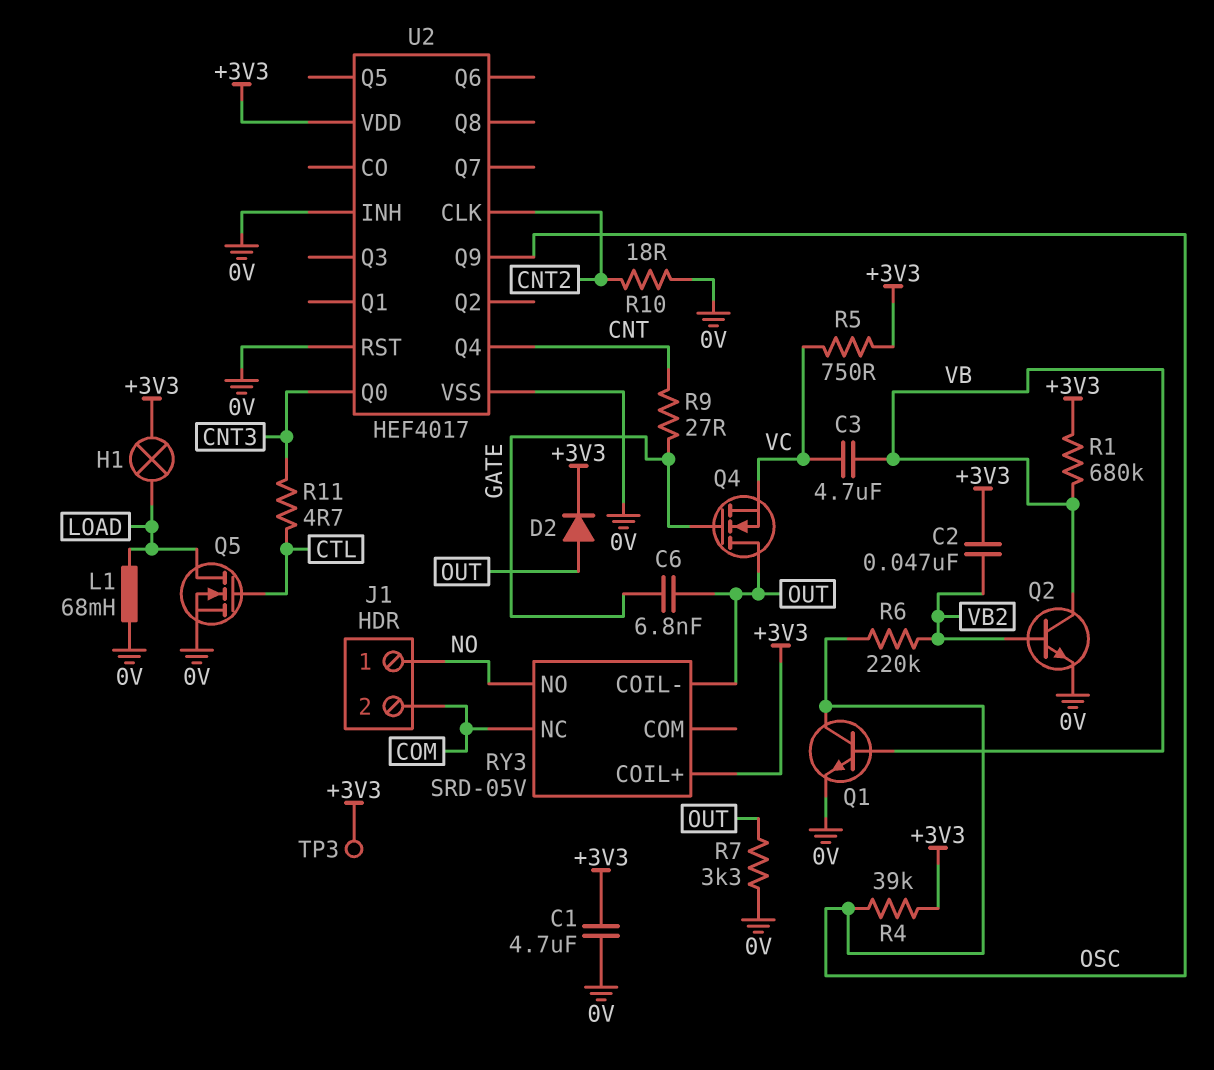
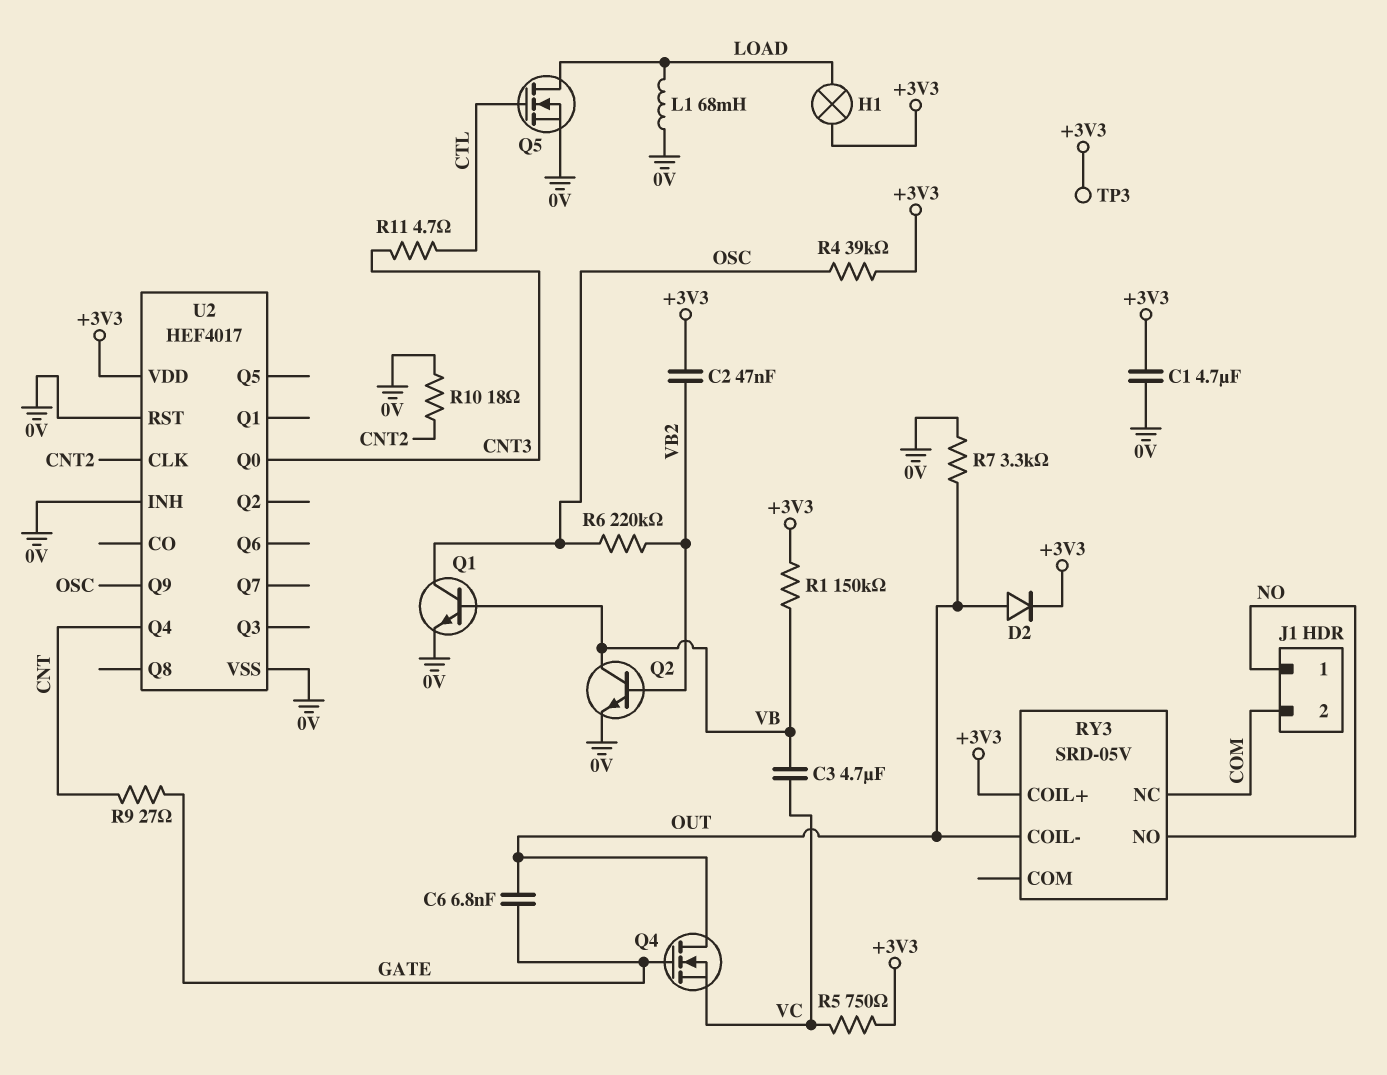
R1: 680k (+3V3, VB) -> 150k (+3V3, VB)

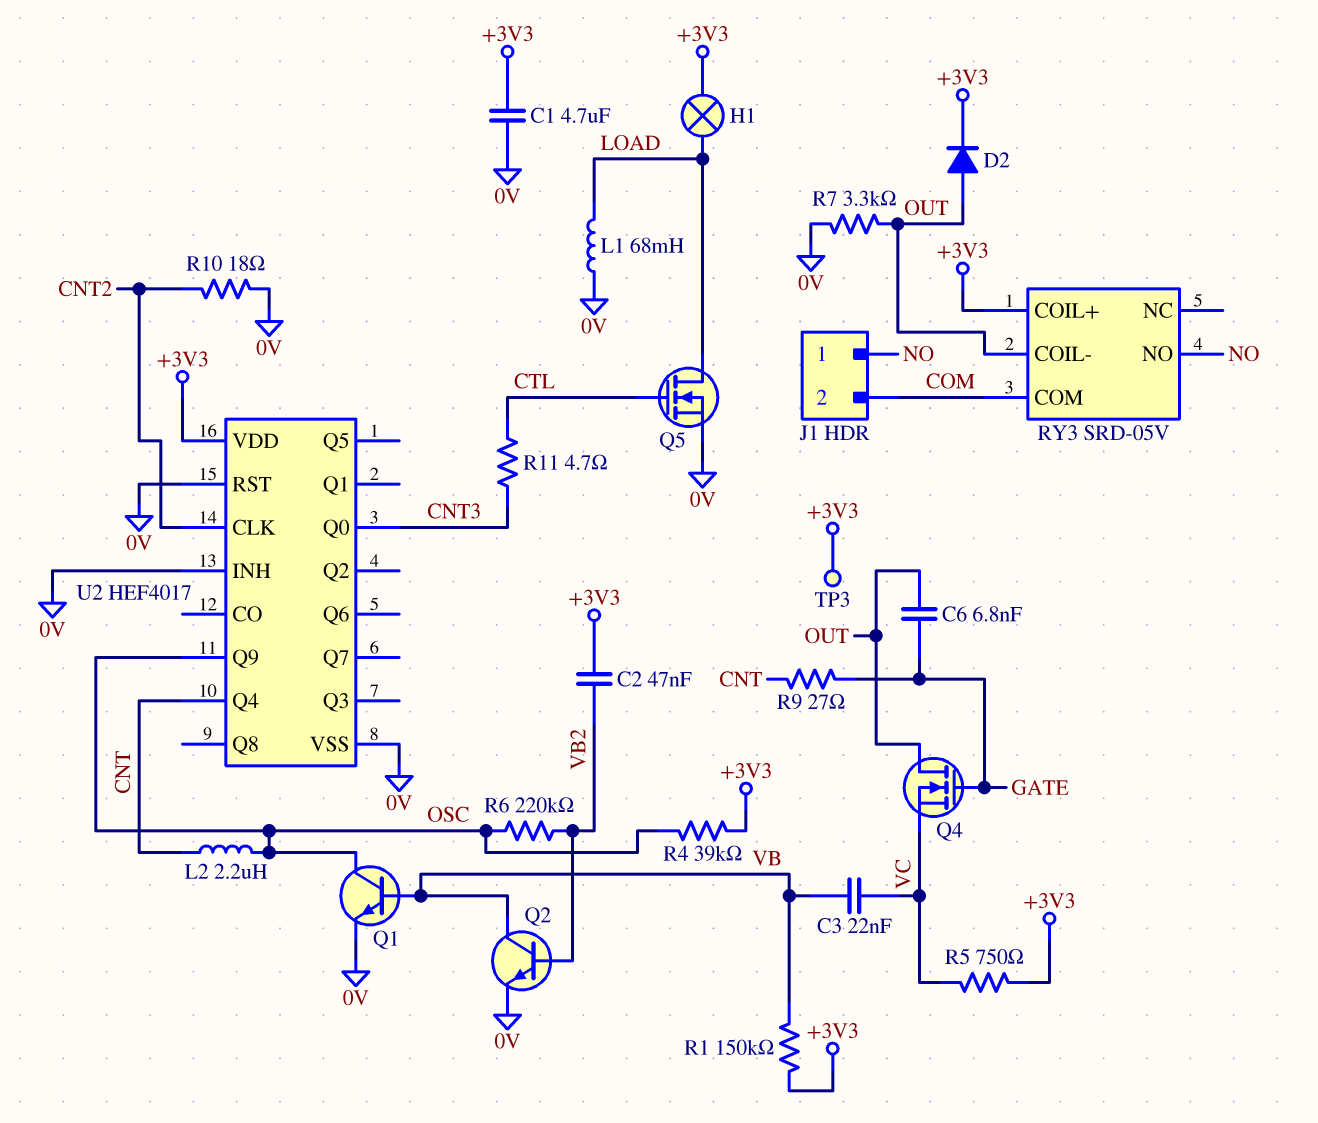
C3: 4.7uF (VB, VC) -> 22nF (VB, VC)
L2: none -> 2.2uH (CNT, OSC)
RY3 pin COM: none -> COM
RY3 pin NC: COM -> none

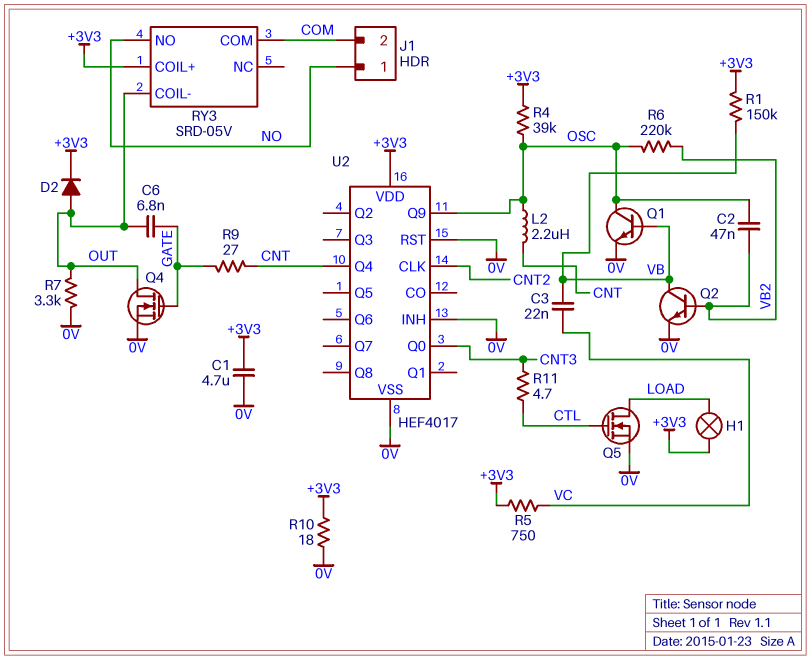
C2: 47nF (+3V3, VB2) -> 47nF (OSC, VB2)
L1: 68mH (0V, LOAD) -> none
Q4: NMOS (G GATE, D OUT, S VC) -> NMOS (G GATE, D OUT, S 0V)
R10: 18 (0V, CNT2) -> 18 (+3V3, 0V)
TP3: test point (+3V3) -> none

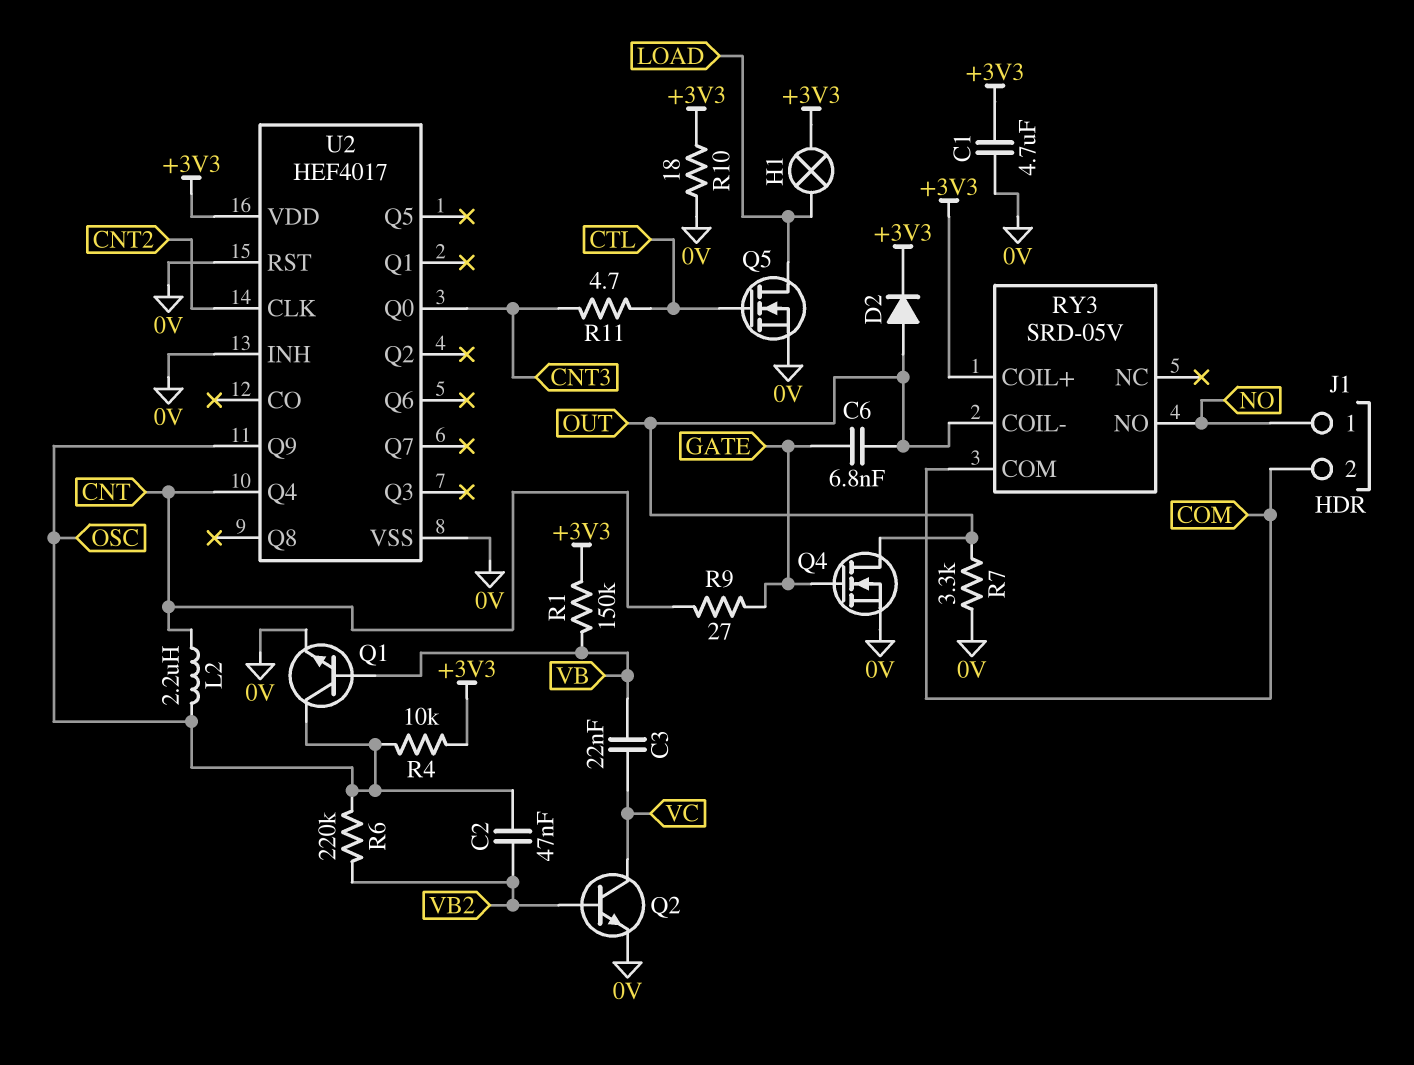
Q2: NPN (B VB2, C VB, E 0V) -> NPN (B VB2, C VC, E 0V)
R4: 39k (+3V3, OSC) -> 10k (+3V3, OSC)
R5: 750 (+3V3, VC) -> none

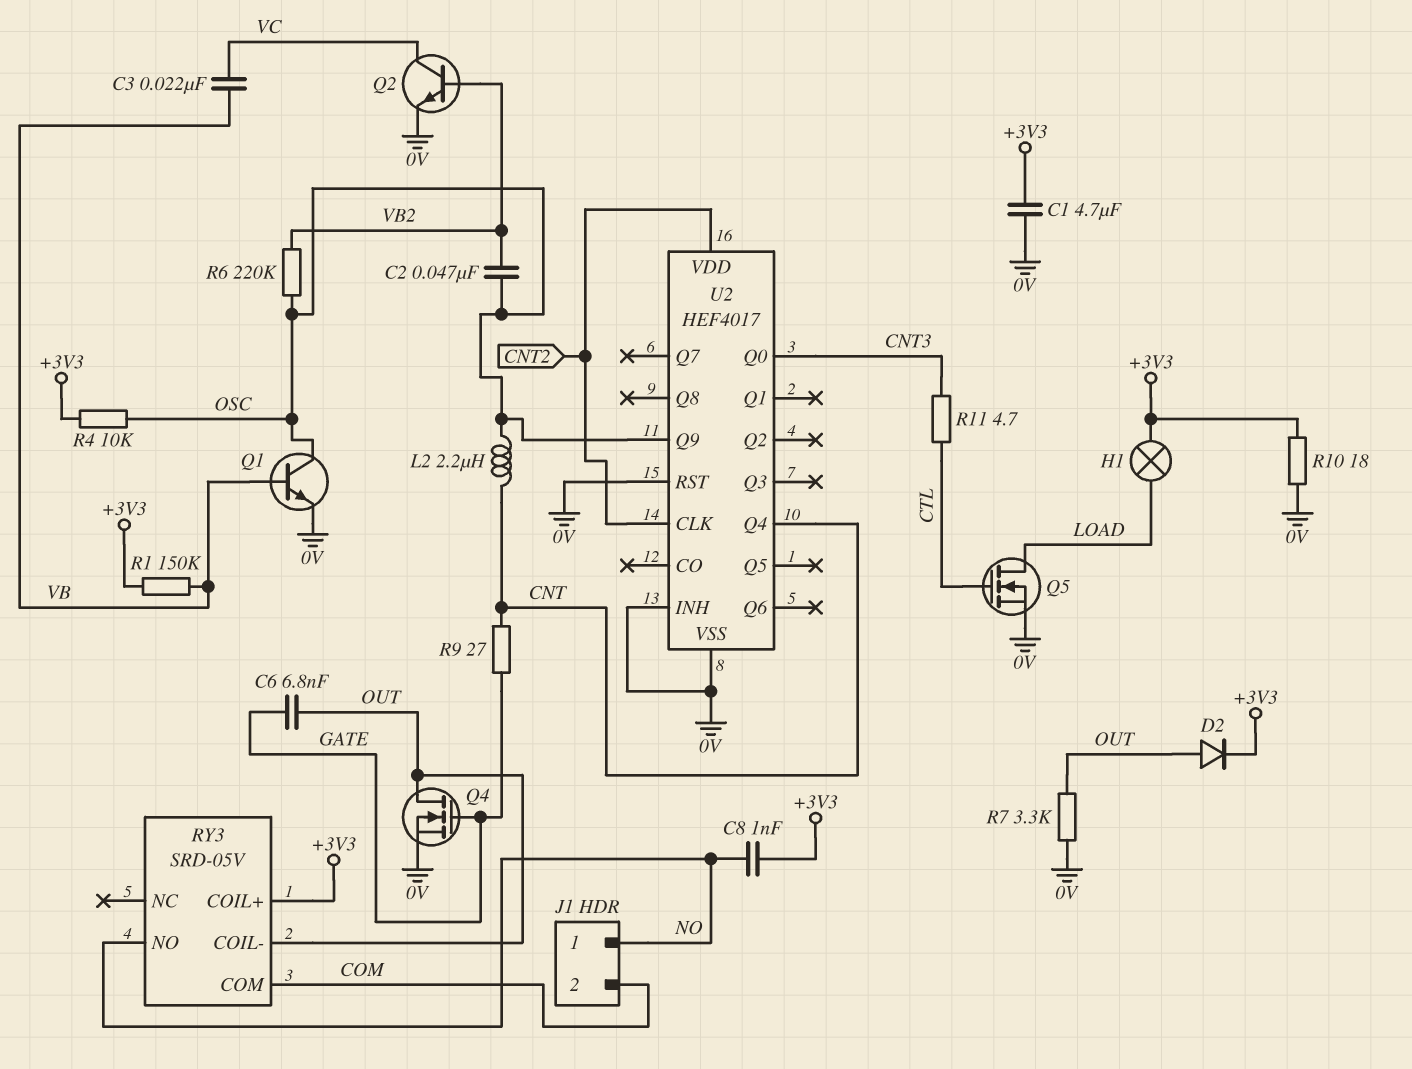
C8: none -> 1nF (+3V3, NO)
U2 pin VDD: +3V3 -> CNT2

